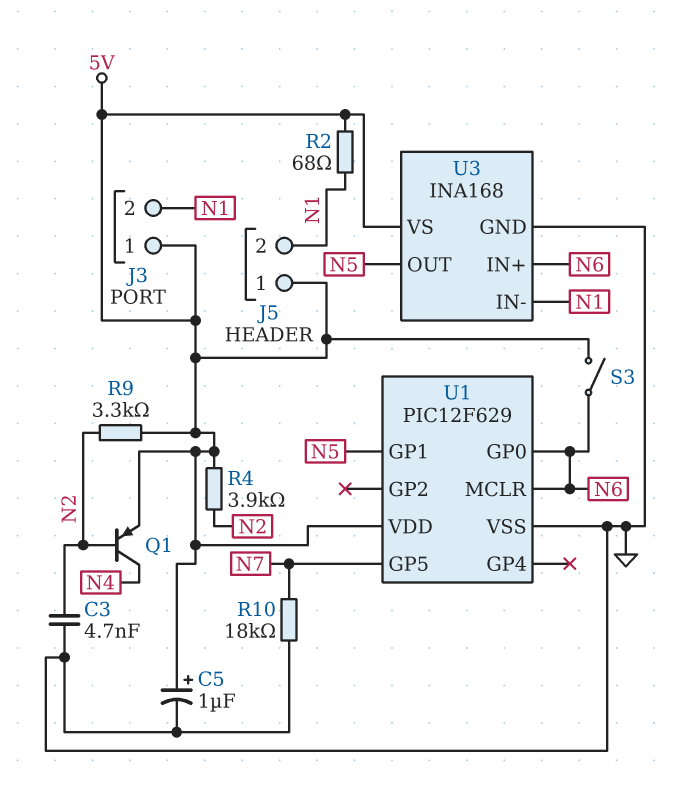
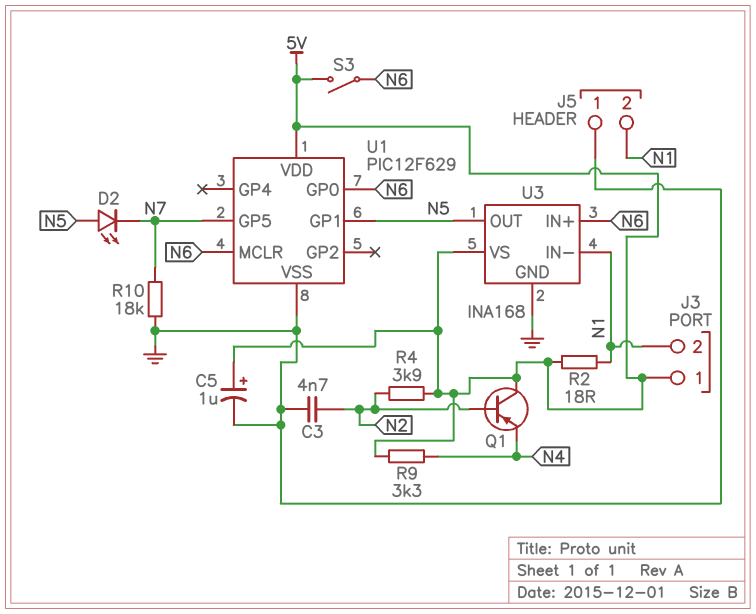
D2: none -> LED (A N5, K N7)
J5 pin 1: 5V -> GND
Q1: PNP (B N2, C N4, E 5V) -> PNP (B N2, C 5V, E N4)
R2: 68 (5V, N1) -> 18 (5V, N1)
R9: 3.3k (5V, N2) -> 3.3k (5V, N4)

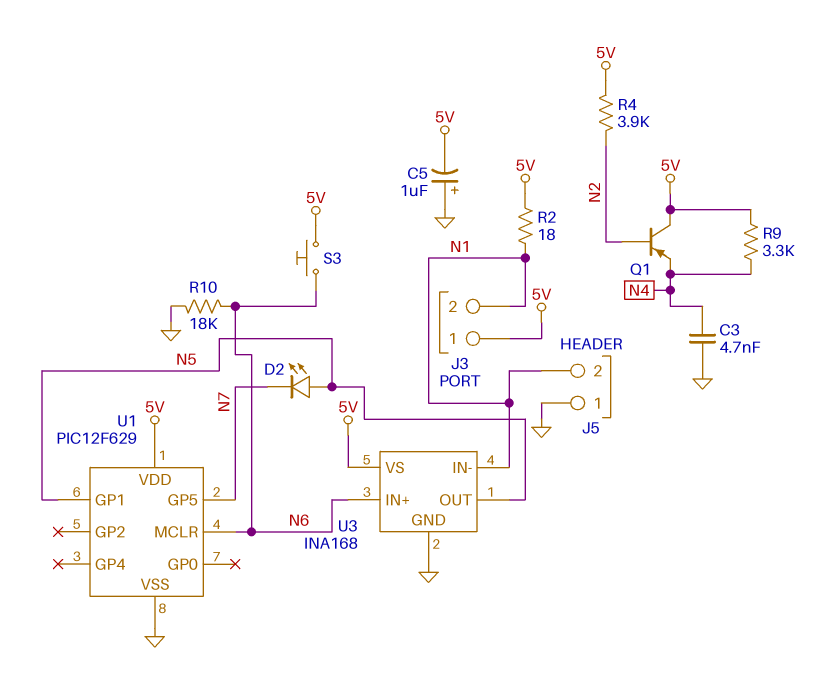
C3: 4.7nF (GND, N2) -> 4.7nF (GND, N4)
C5: 1uF (plus 5V, minus GND) -> 1uF (plus GND, minus 5V)
R10: 18k (GND, N7) -> 18k (GND, N6)
S3: switch (5V, N6) -> button (5V, N6)
U1 pin GP0: N6 -> none

